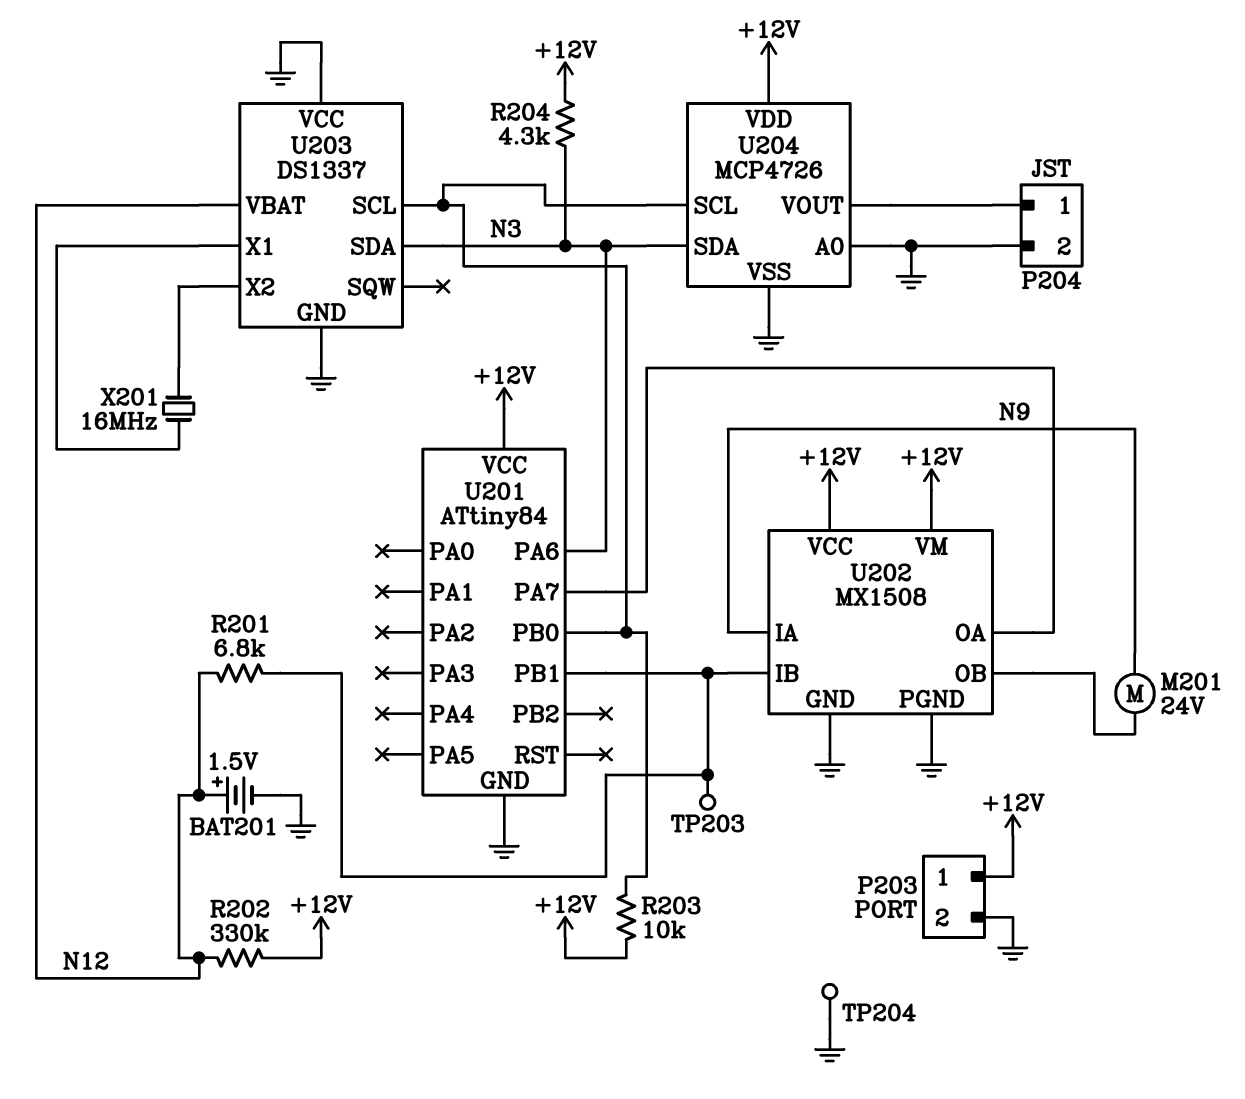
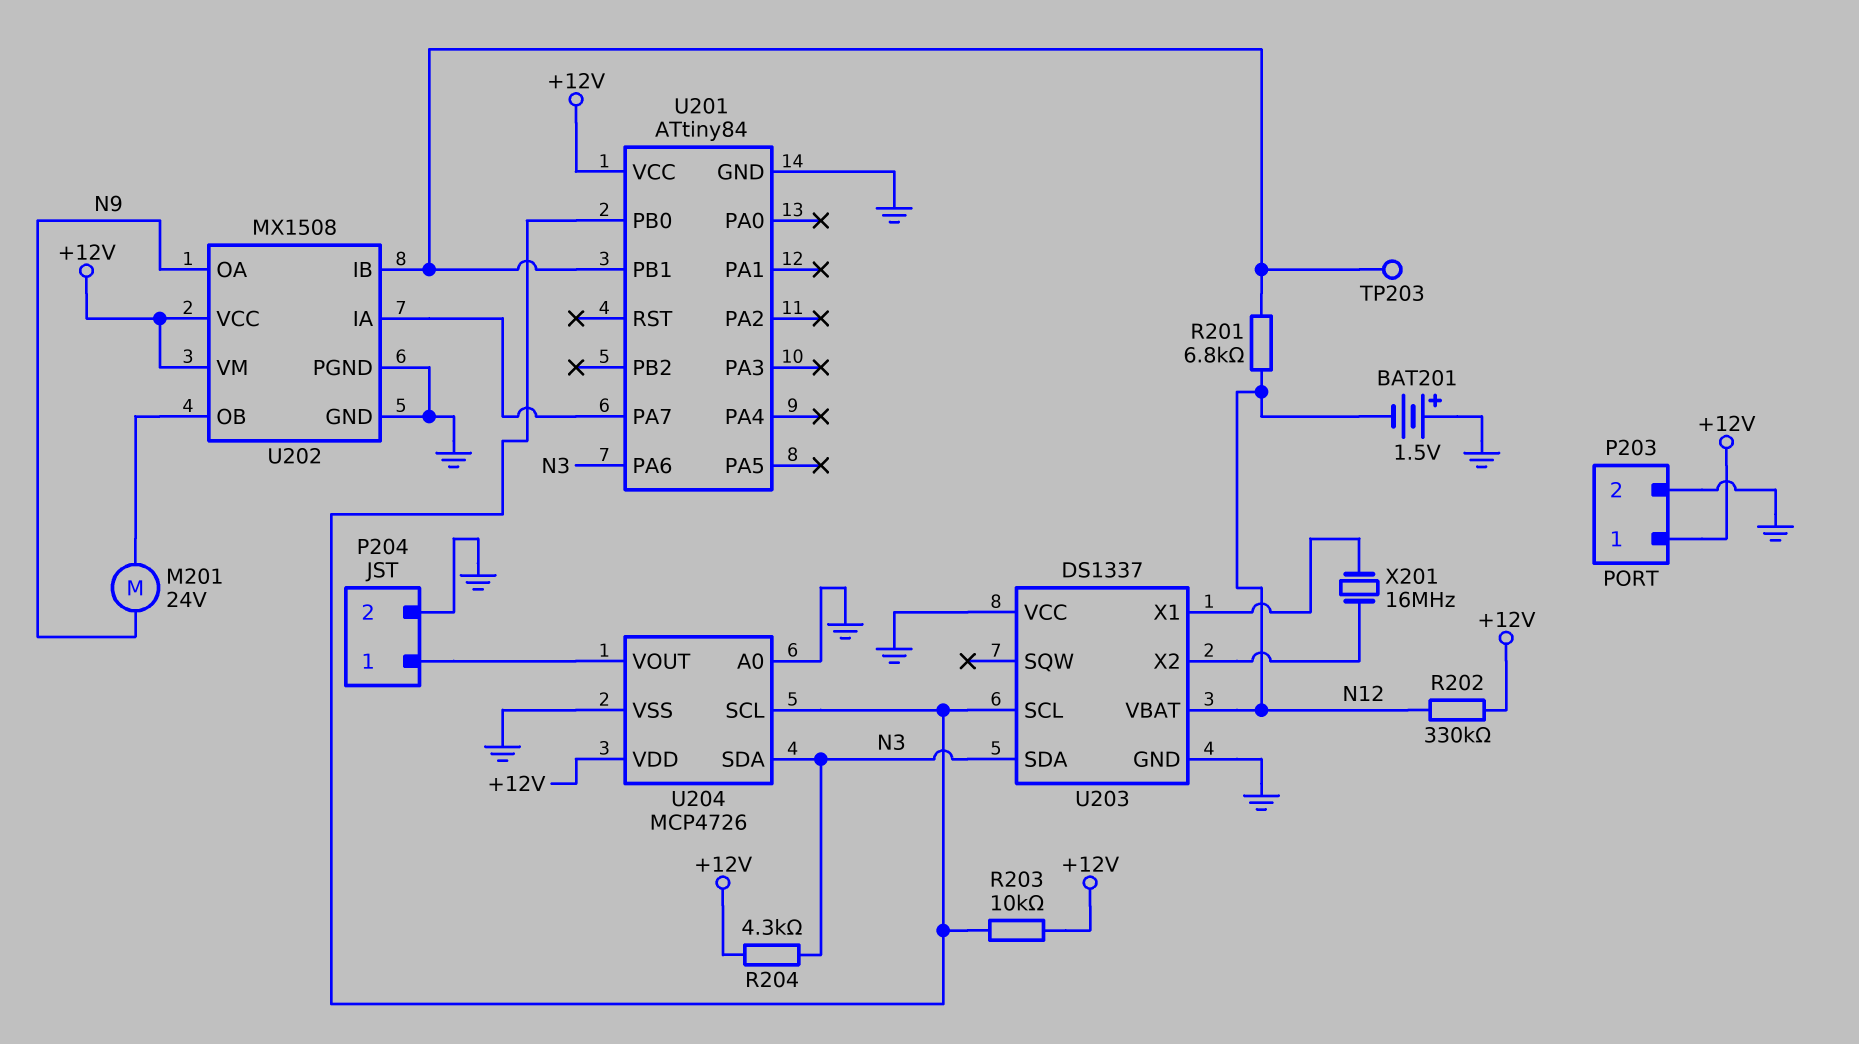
BAT201: 1.5V (plus N12, minus GND) -> 1.5V (plus GND, minus N12)
TP204: test point (GND) -> none
U202 pin IA: N9 -> U201/PA7
U202 pin OA: U201/PA7 -> N9

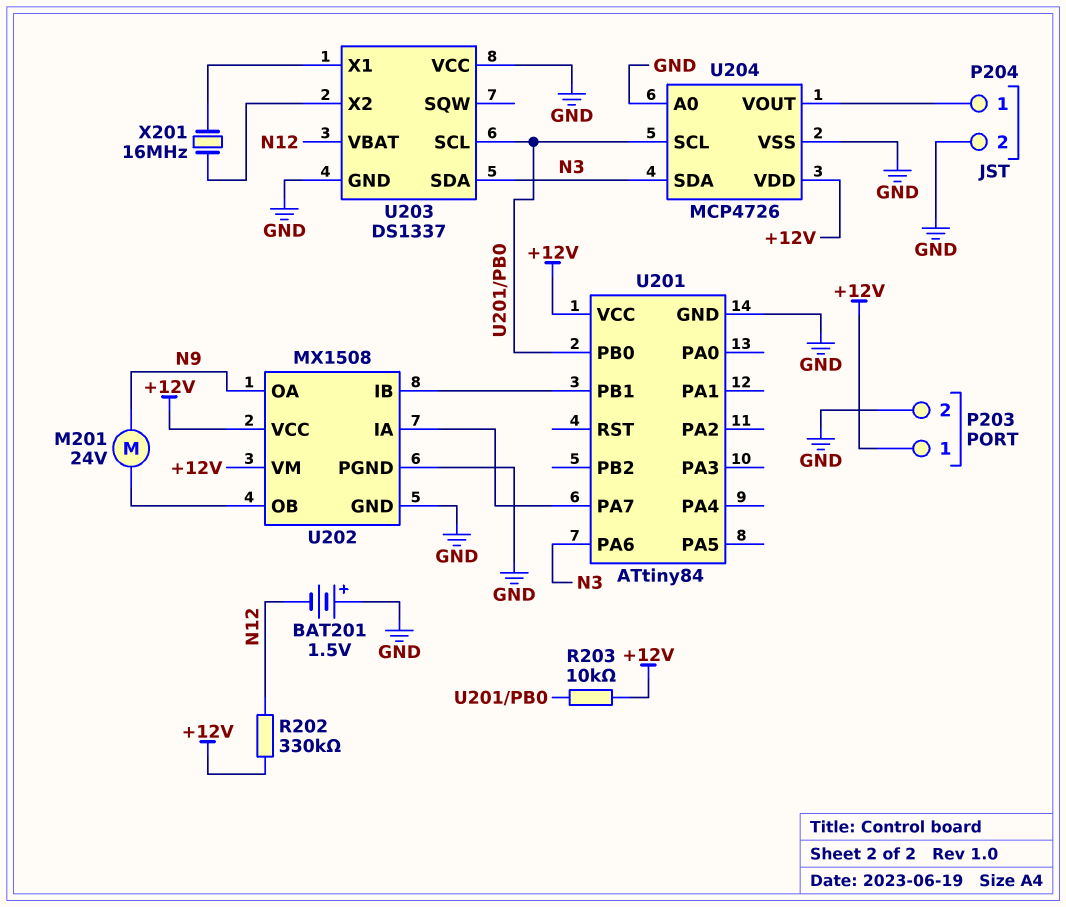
R201: 6.8k (N12, U201/PB1) -> none
R204: 4.3k (+12V, N3) -> none
TP203: test point (U201/PB1) -> none

